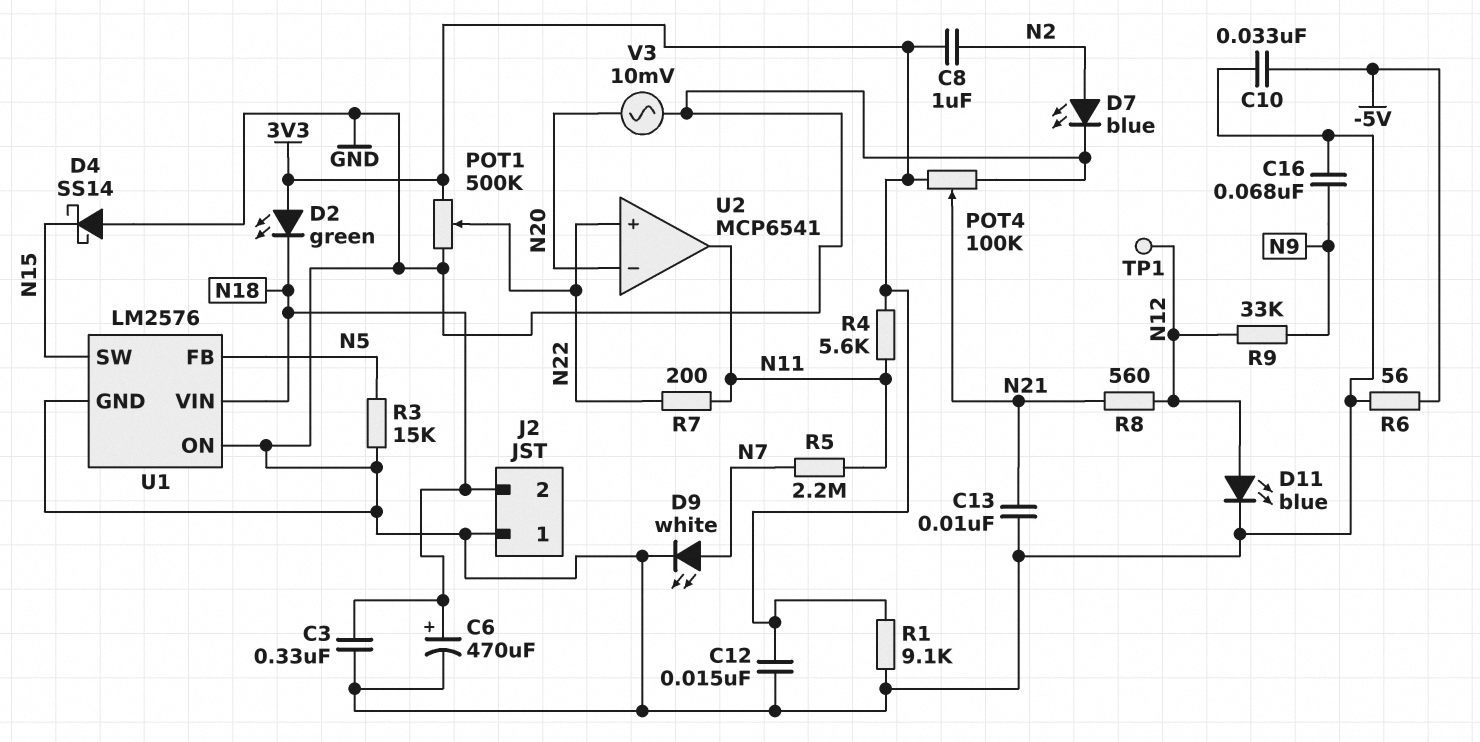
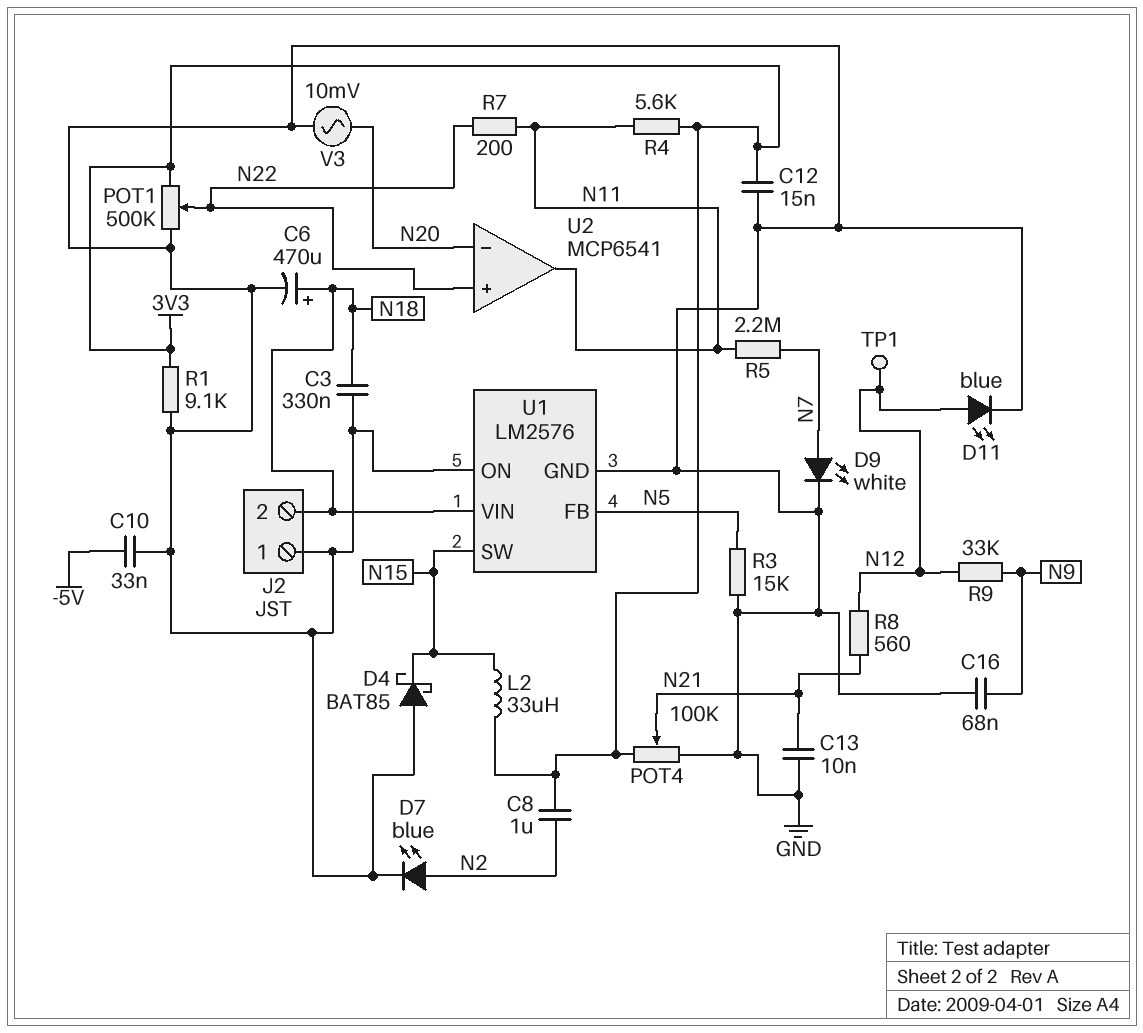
D2: LED green (A 3V3, K N18) -> none
D4: schottky SS14 (A GND, K N15) -> schottky BAT85 (A GND, K N15)
L2: none -> 33uH (3V3, N15)
R6: 56 (-5V, GND) -> none

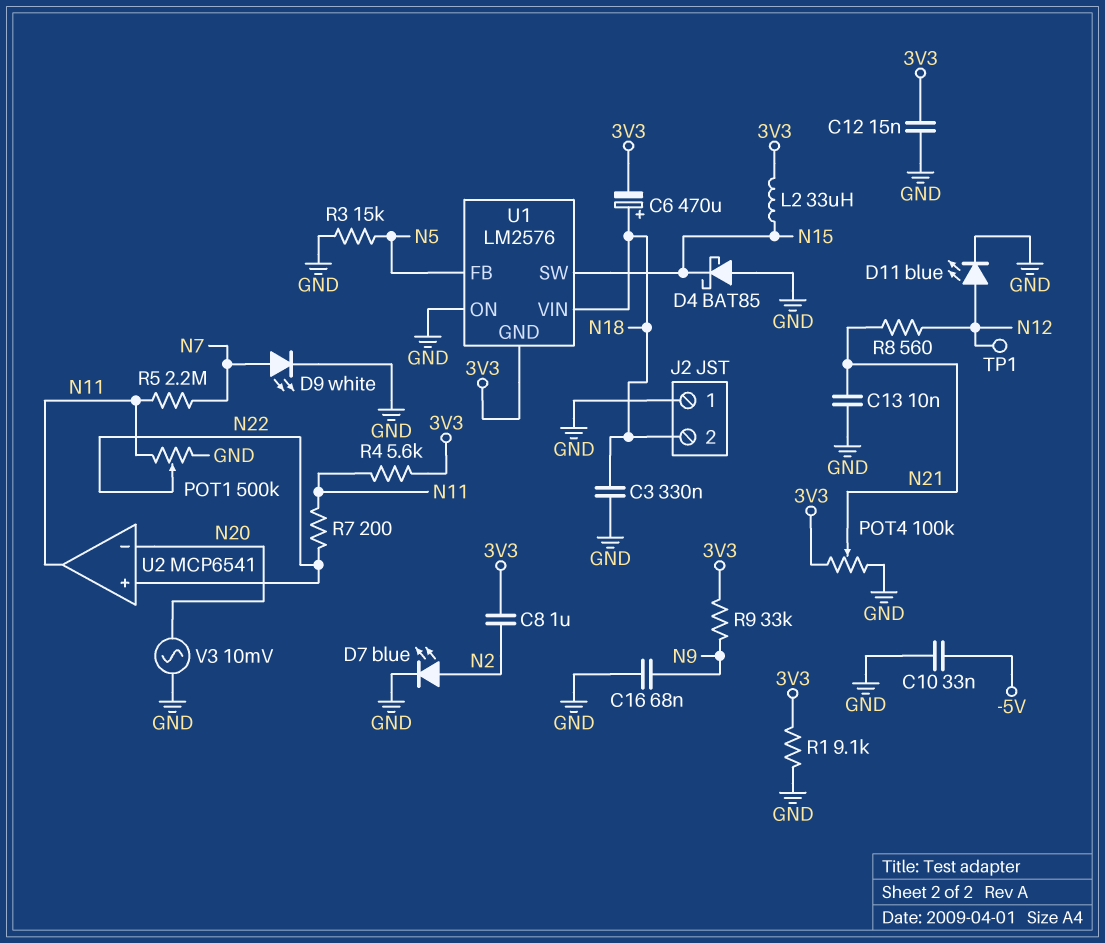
C6: 470uF (plus N18, minus GND) -> 470uF (plus N18, minus 3V3)
POT1: 500k (3V3, GND, wiper N22) -> 500k (GND, N11, wiper N22)
R9: 33k (N9, N12) -> 33k (3V3, N9)
U1 pin GND: GND -> 3V3

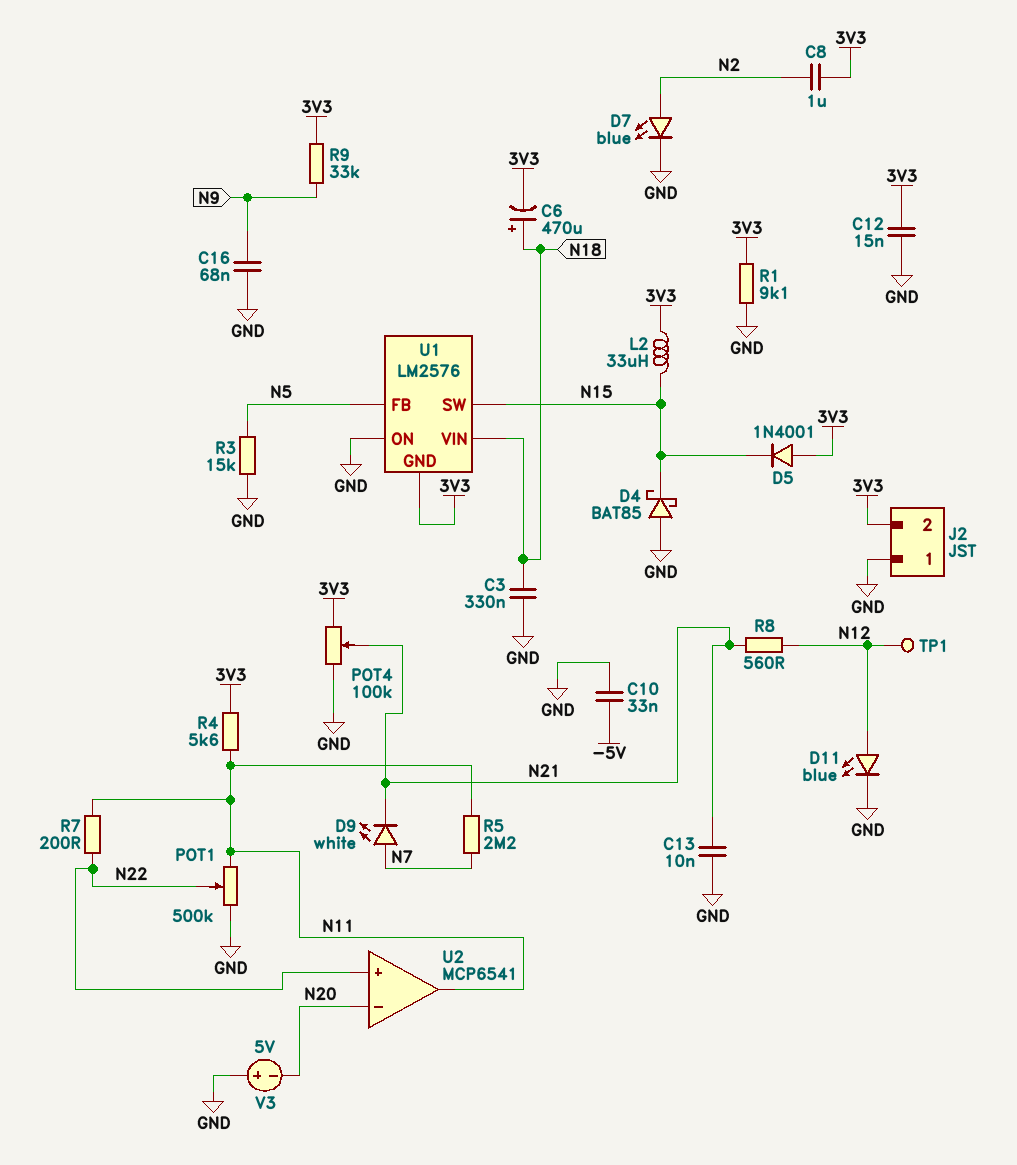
D5: none -> diode 1N4001 (A 3V3, K N15)
D9: LED white (A N7, K GND) -> LED white (A N7, K N21)
J2 pin 2: N18 -> 3V3
V3: AC 10mV (GND, N20) -> 5V (plus GND, minus N20)

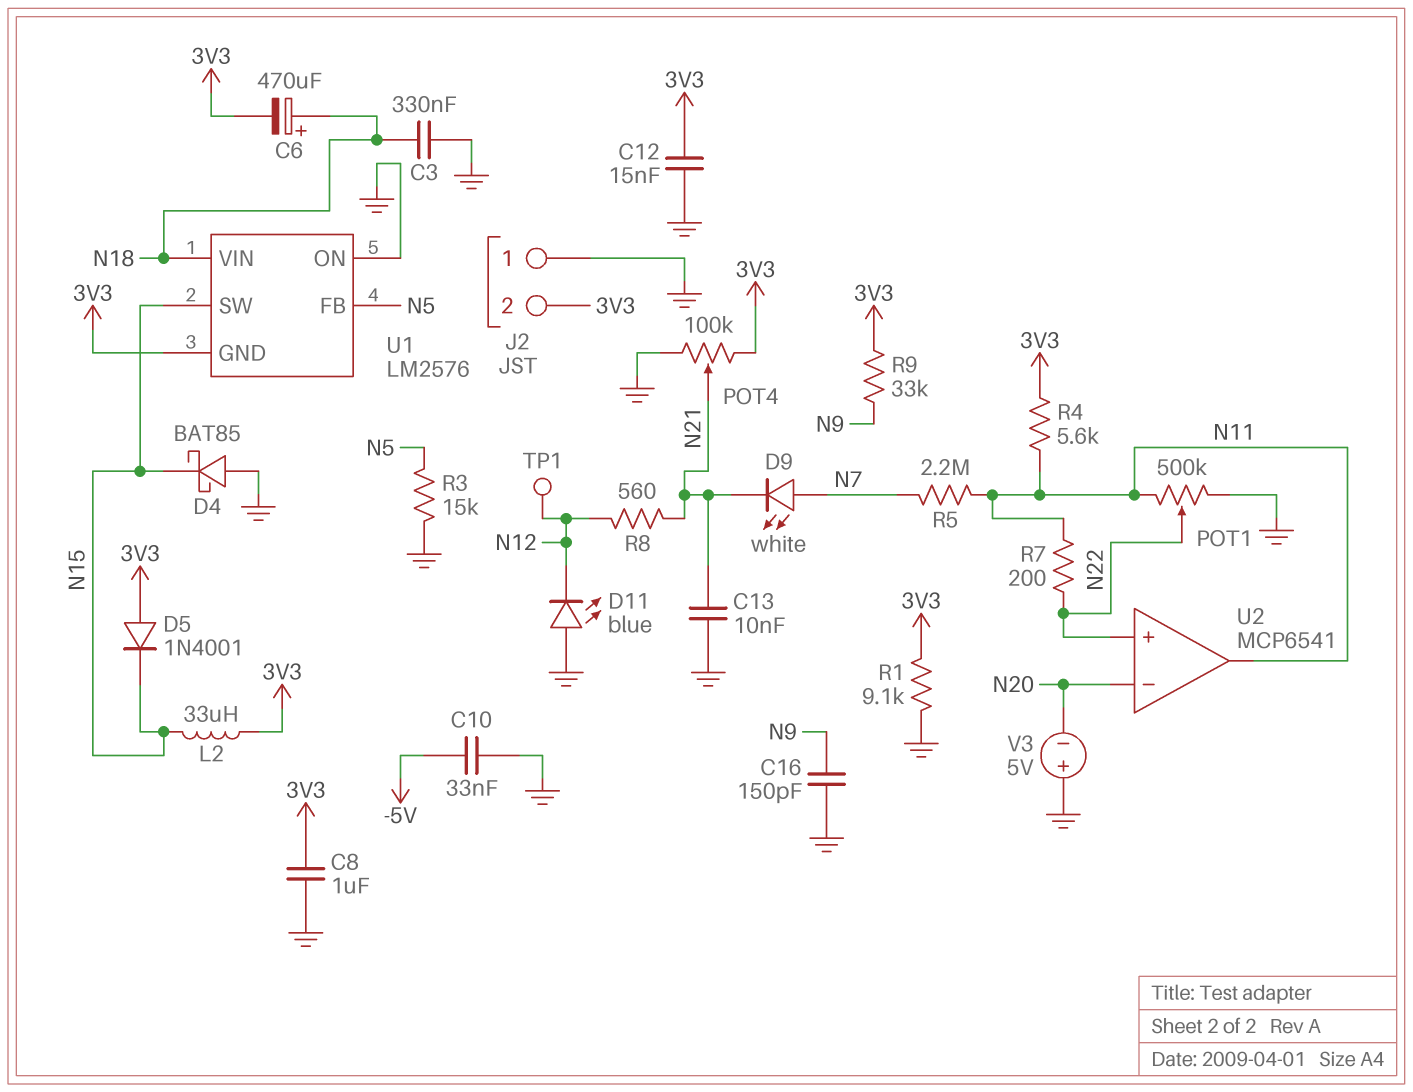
C8: 1uF (3V3, N2) -> 1uF (3V3, GND)
C16: 68nF (GND, N9) -> 150pF (GND, N9)
D7: LED blue (A N2, K GND) -> none
D11: LED blue (A N12, K GND) -> LED blue (A GND, K N12)

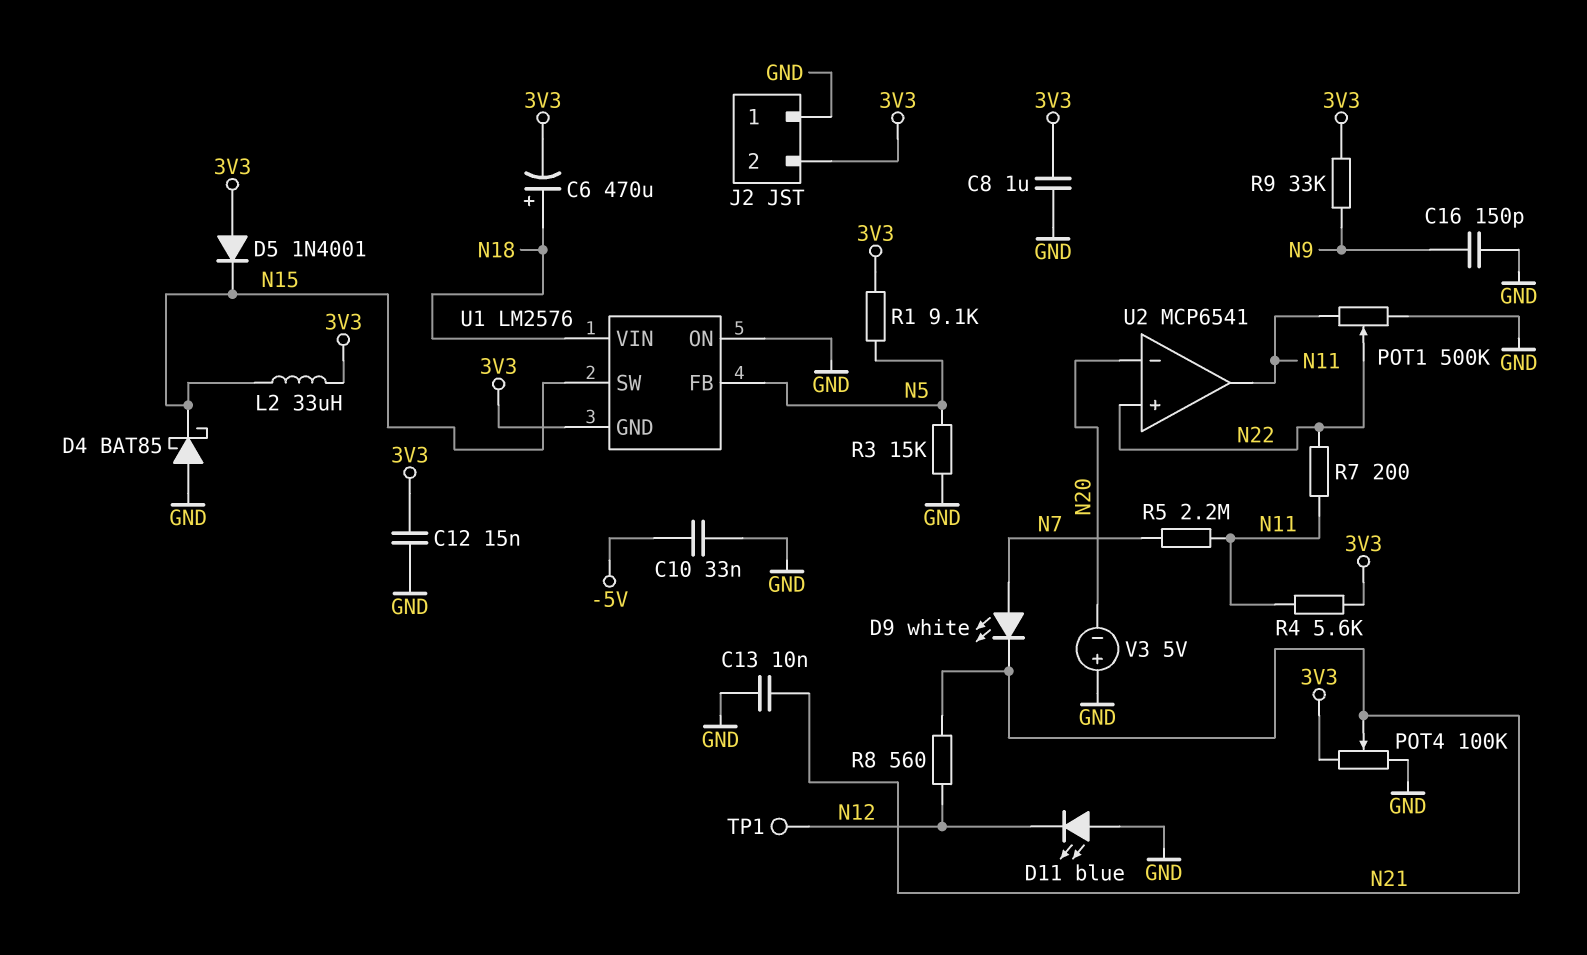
C3: 330nF (GND, N18) -> none
R1: 9.1k (3V3, GND) -> 9.1k (3V3, N5)

